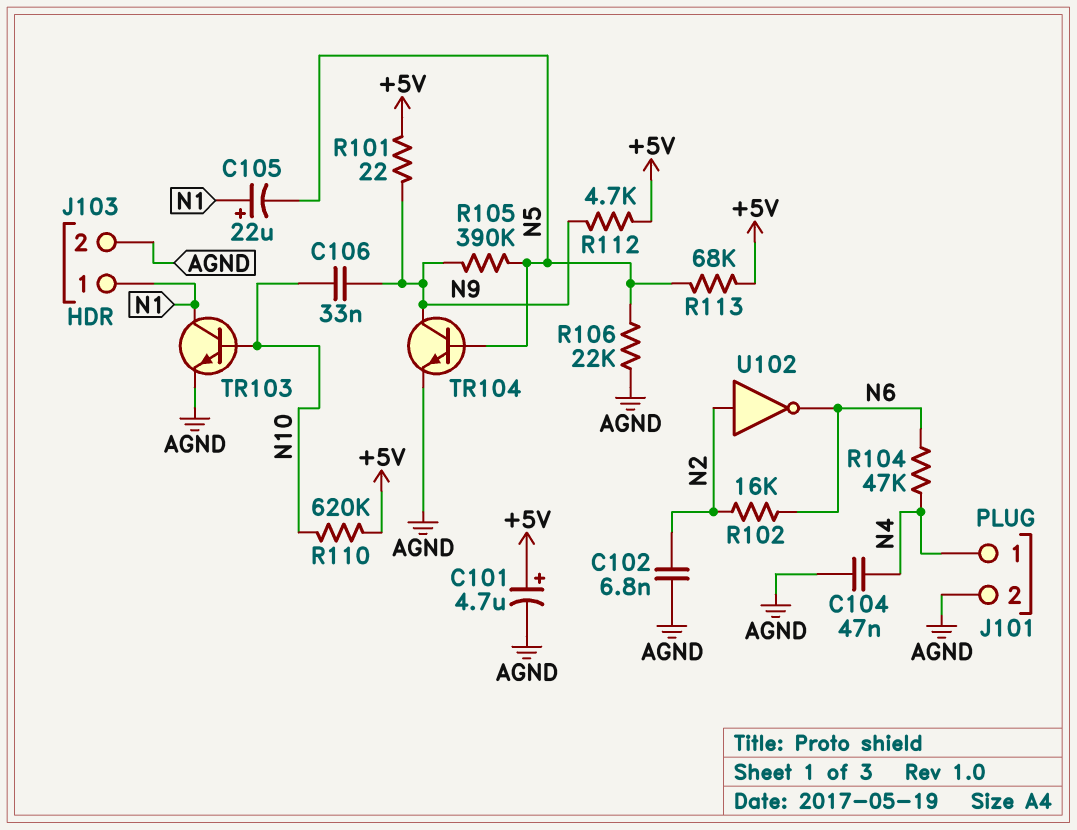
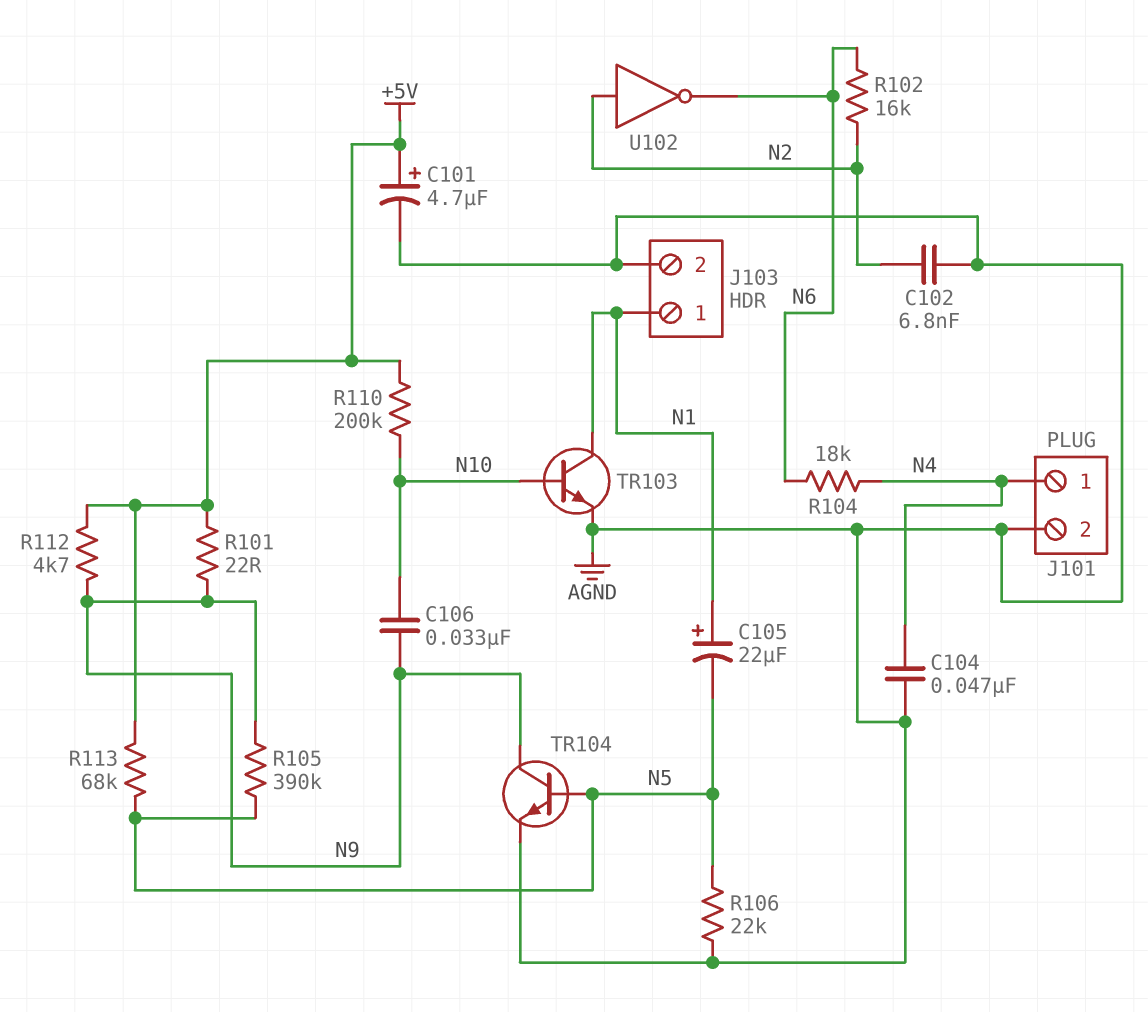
R104: 47k (N4, N6) -> 18k (N4, N6)
R110: 620k (+5V, N10) -> 200k (+5V, N10)

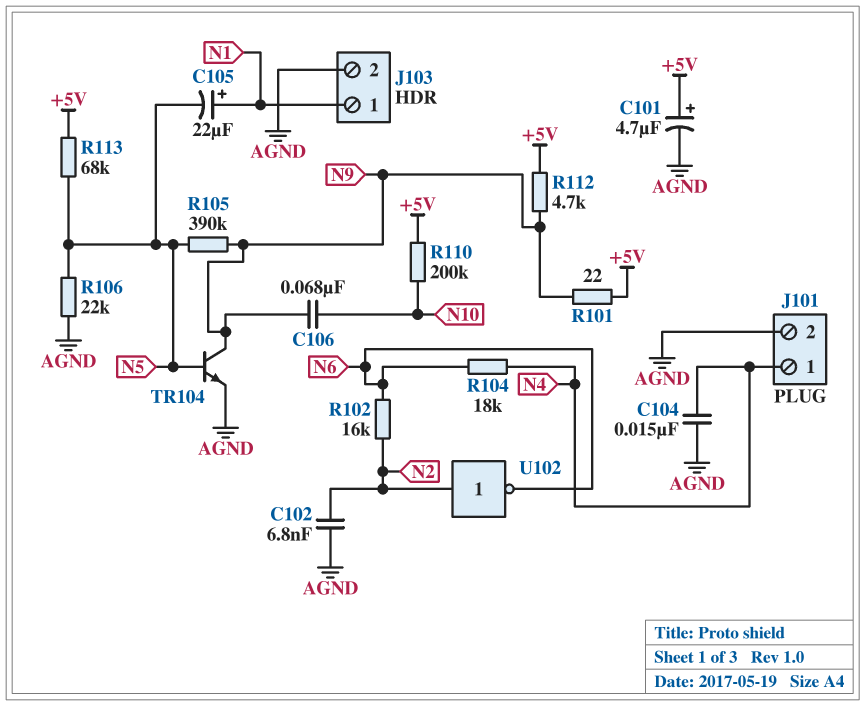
C104: 47nF (AGND, N4) -> 15nF (AGND, N4)
C106: 33nF (N9, N10) -> 68nF (N9, N10)
TR103: NPN (B N10, C N1, E AGND) -> none

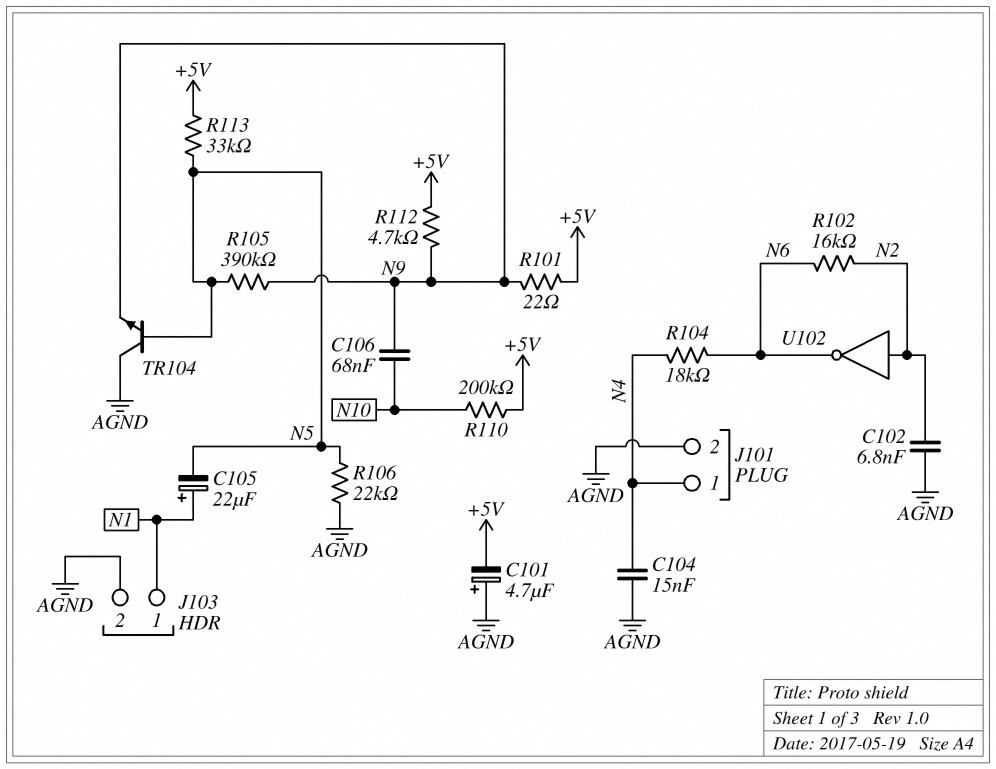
C101: 4.7uF (plus +5V, minus AGND) -> 4.7uF (plus AGND, minus +5V)
R113: 68k (+5V, N5) -> 33k (+5V, N5)
TR104: NPN (B N5, C N9, E AGND) -> NPN (B N5, C AGND, E N9)

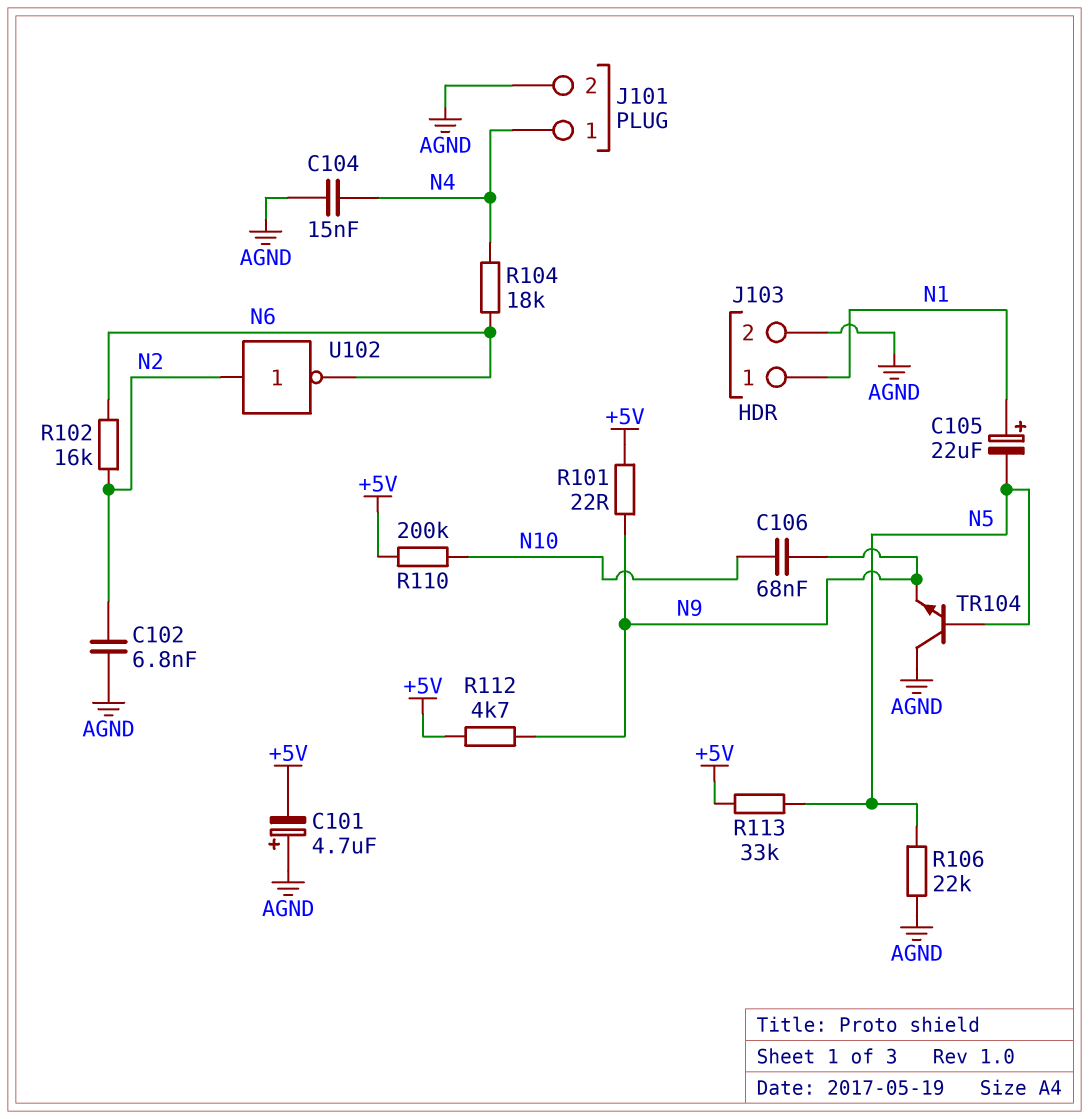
R105: 390k (N5, N9) -> none

